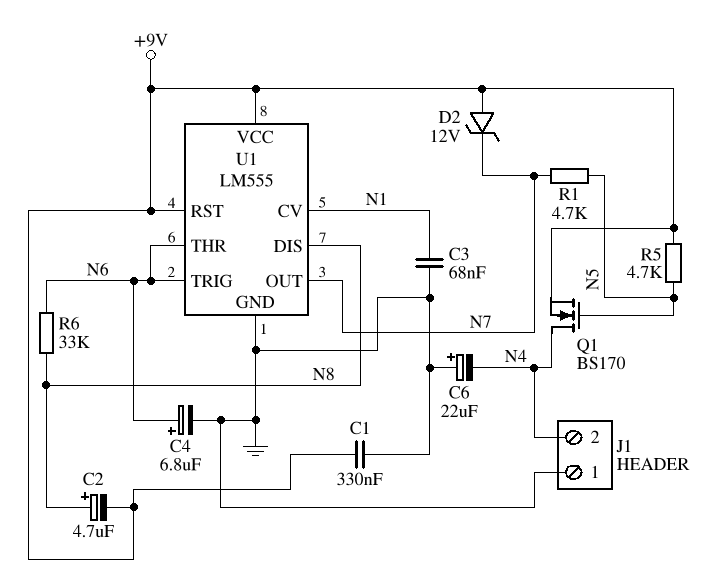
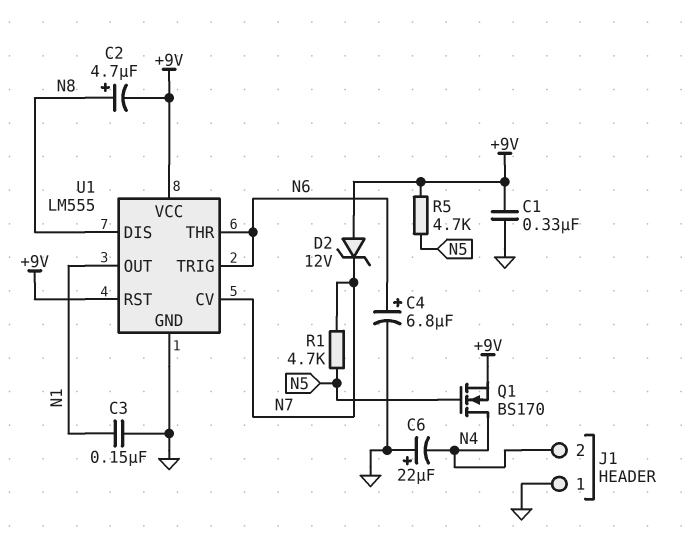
C3: 68nF (GND, N1) -> 150nF (GND, N1)
R6: 33k (N6, N8) -> none
U1 pin CV: N1 -> N7
U1 pin OUT: N7 -> N1

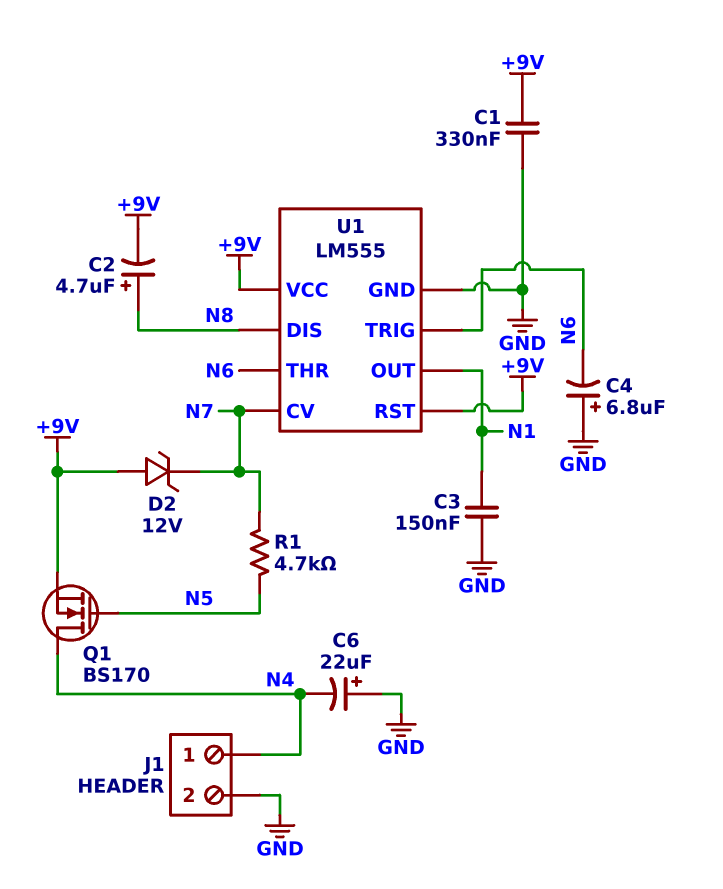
C4: 6.8uF (plus N6, minus GND) -> 6.8uF (plus GND, minus N6)
J1 pin 1: GND -> N4
J1 pin 2: N4 -> GND
R5: 4.7k (+9V, N5) -> none

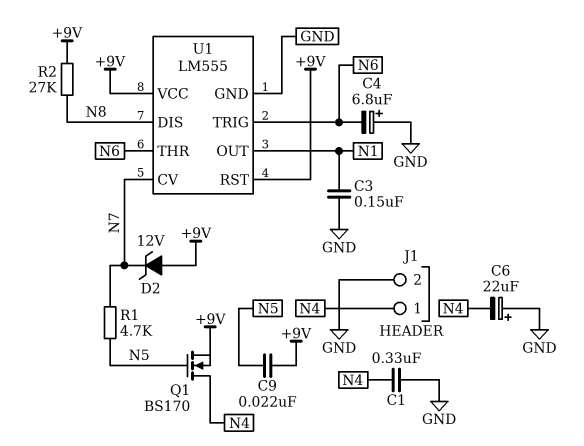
C1: 330nF (+9V, GND) -> 330nF (GND, N4)
C2: 4.7uF (plus N8, minus +9V) -> none
C9: none -> 22nF (+9V, N5)
R2: none -> 27k (+9V, N8)

